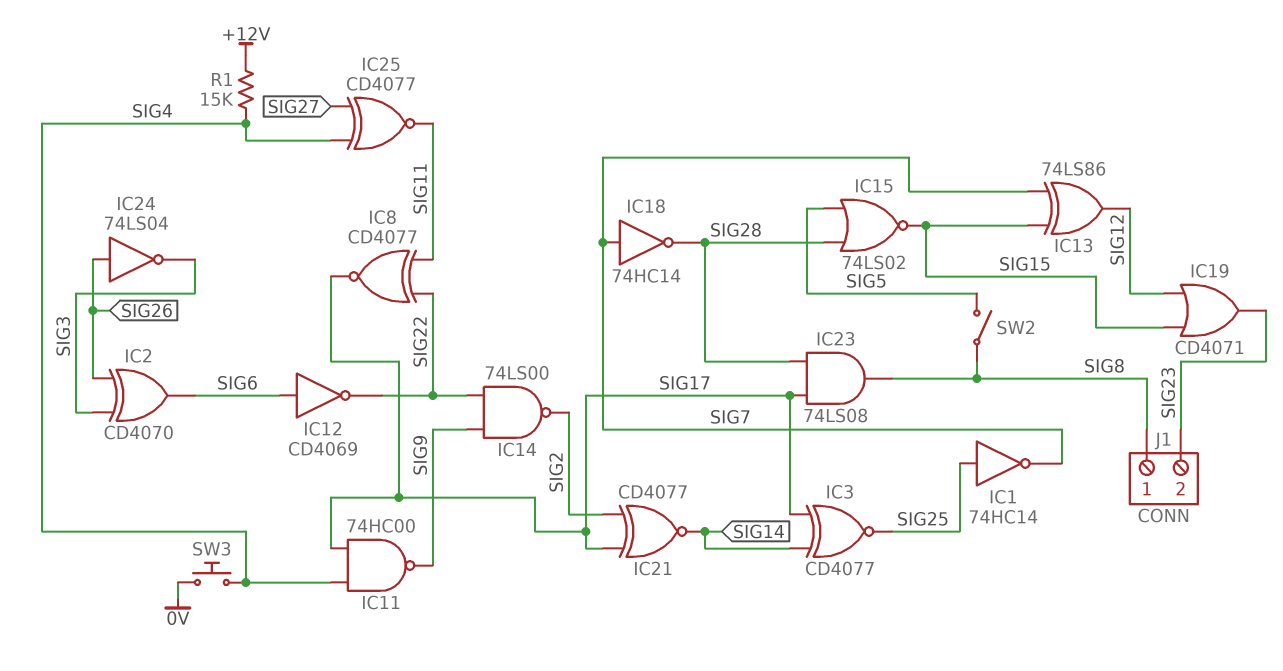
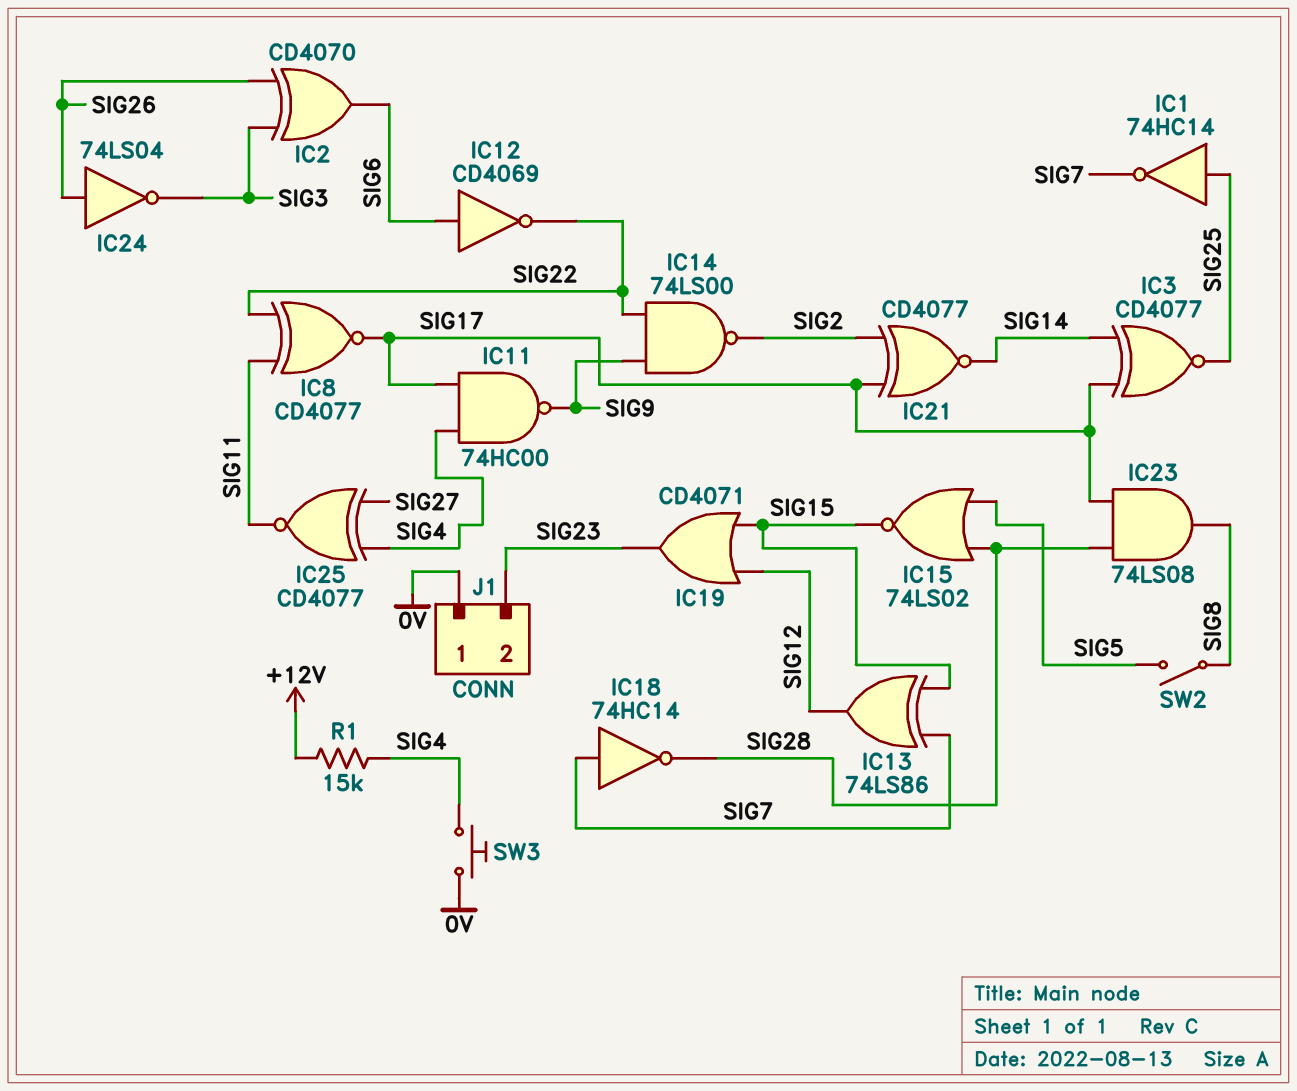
J1 pin 1: SIG8 -> 0V

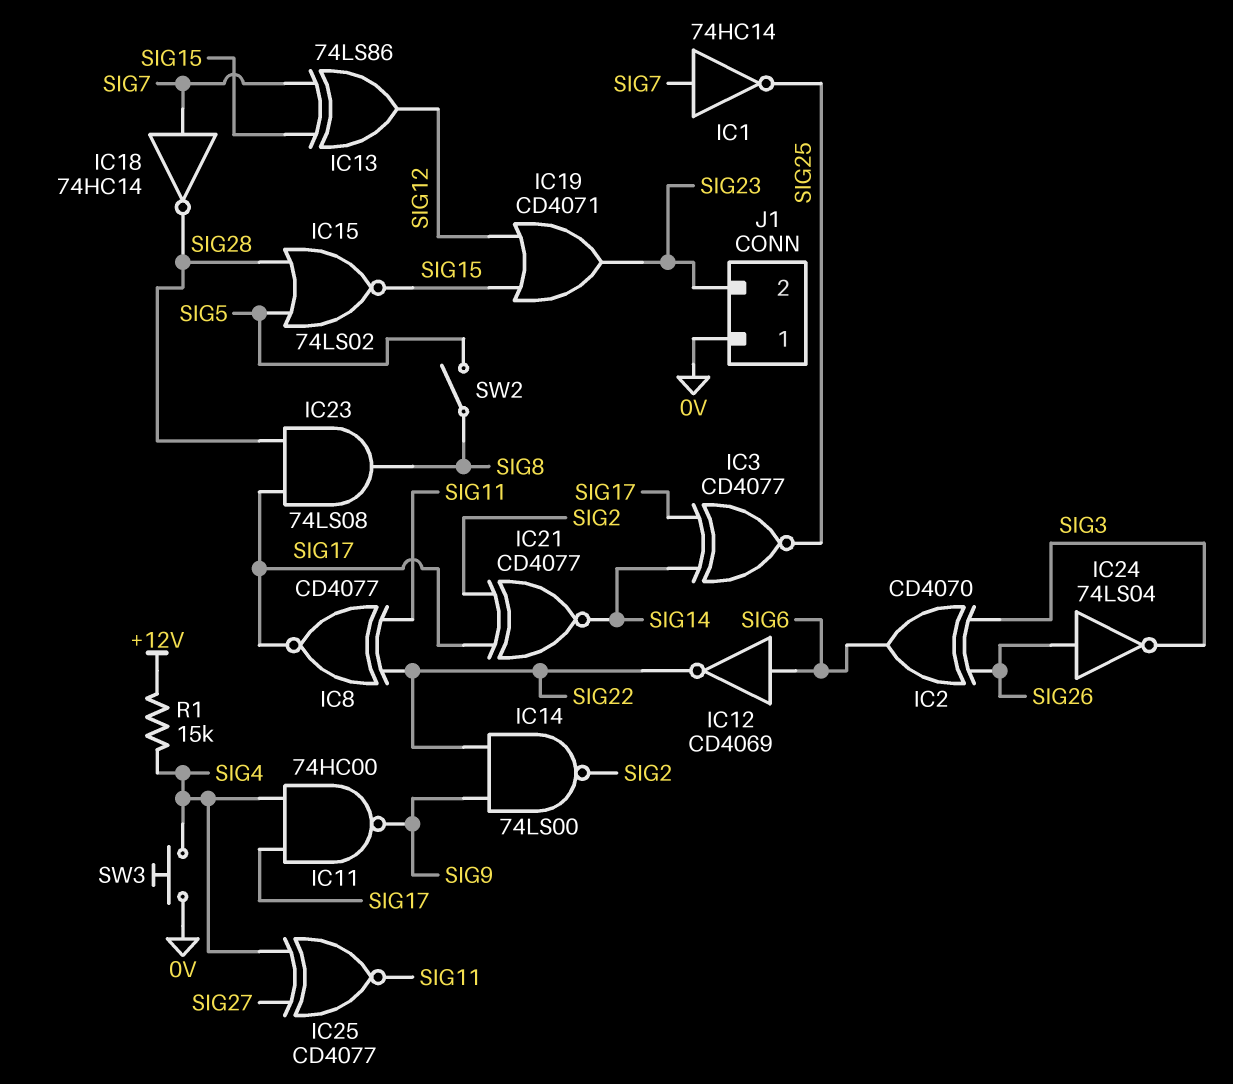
IC1: NOT 74HC14 (in SIG25, out SIG7) -> NOT 74HC14 (in SIG7, out SIG25)

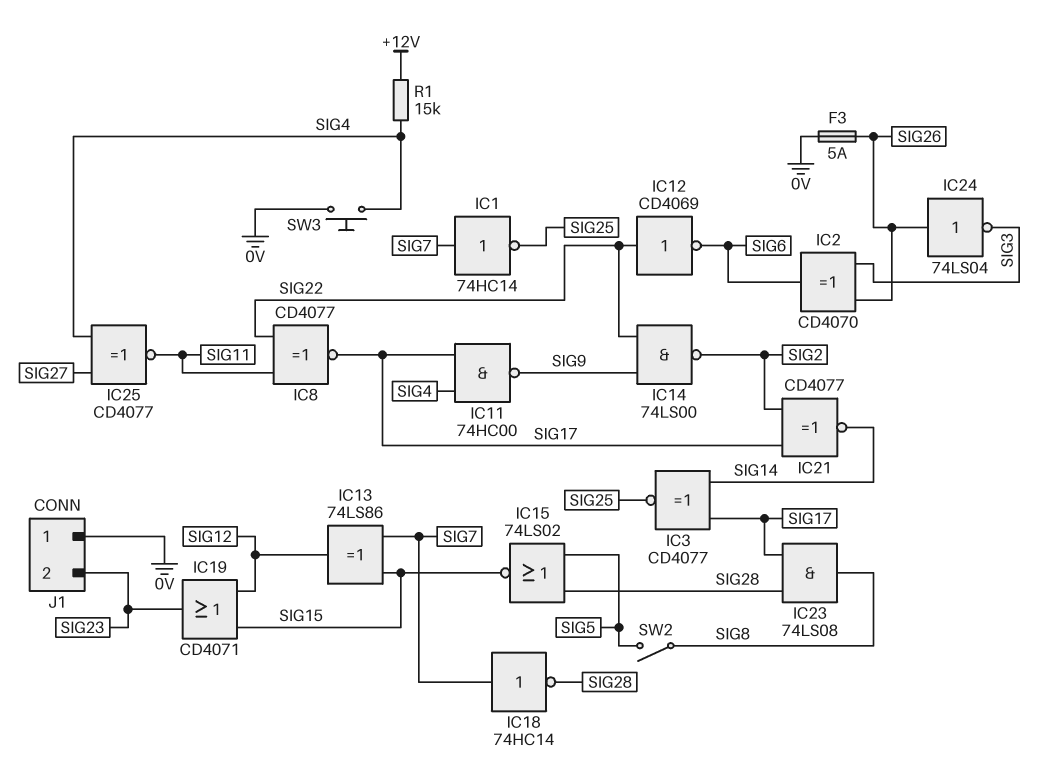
F3: none -> 5A (0V, SIG26)
IC12: NOT CD4069 (in SIG6, out SIG22) -> NOT CD4069 (in SIG22, out SIG6)

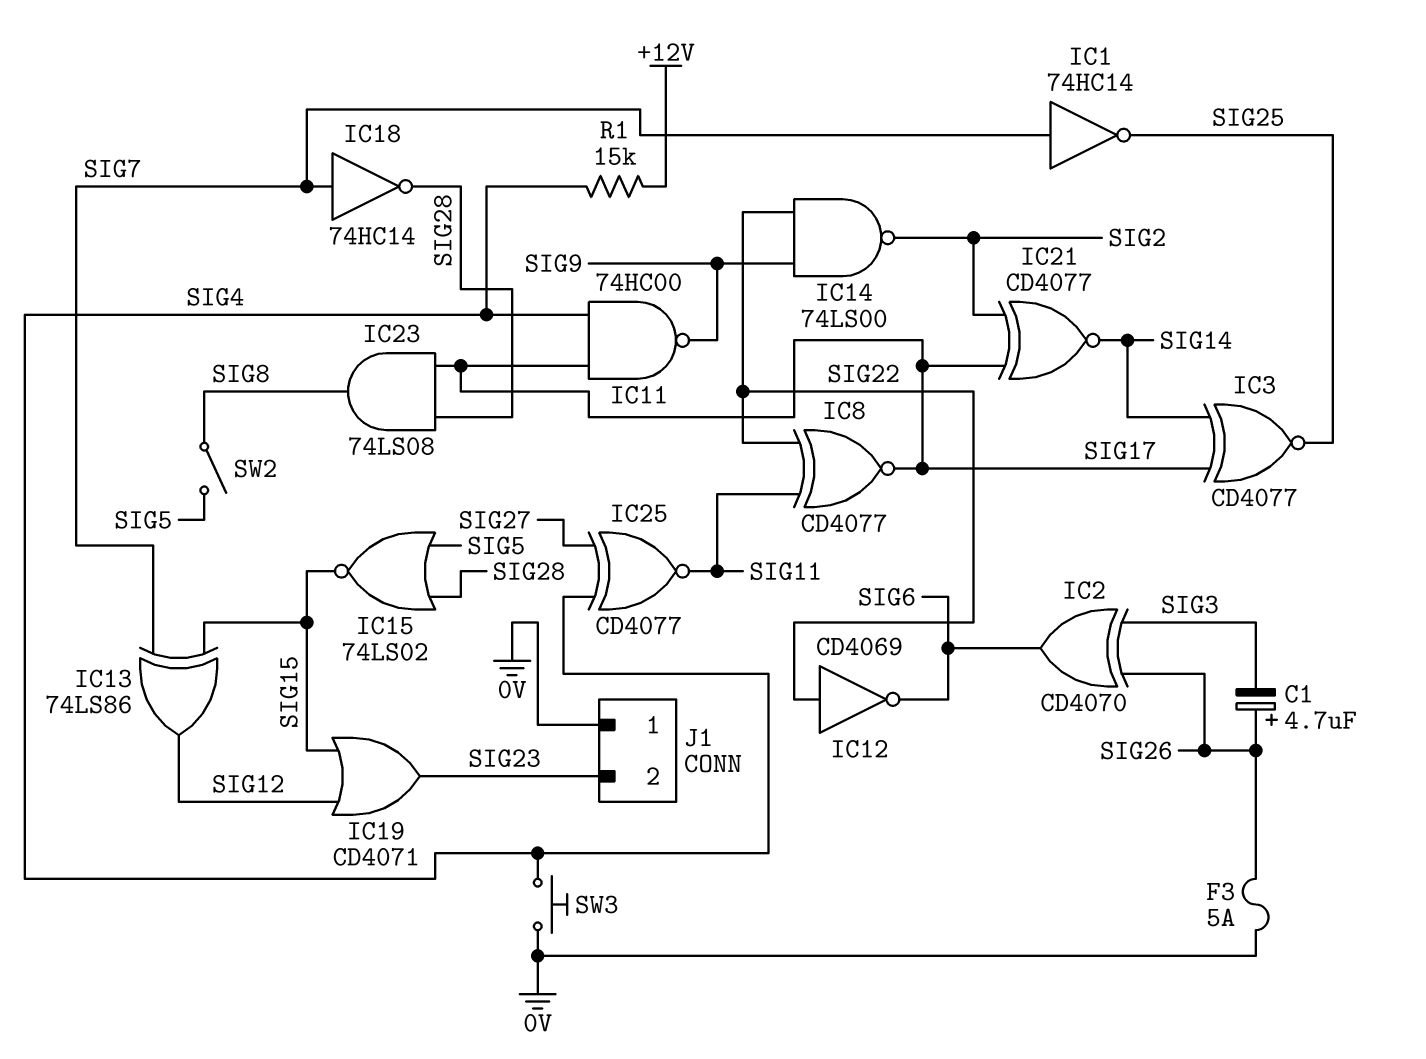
C1: none -> 4.7uF (plus SIG26, minus SIG3)
IC24: NOT 74LS04 (in SIG26, out SIG3) -> none

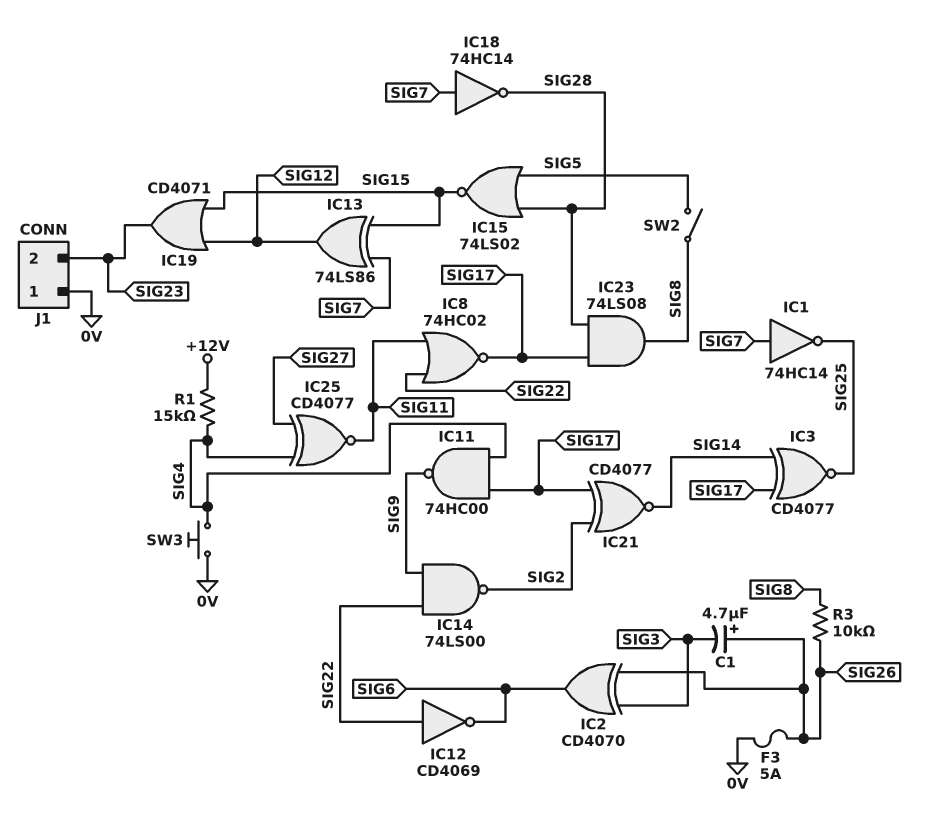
IC8: XNOR CD4077 (in SIG11, in SIG22, out SIG17) -> NOR 74HC02 (in SIG11, in SIG22, out SIG17)
R3: none -> 10k (SIG8, SIG26)

